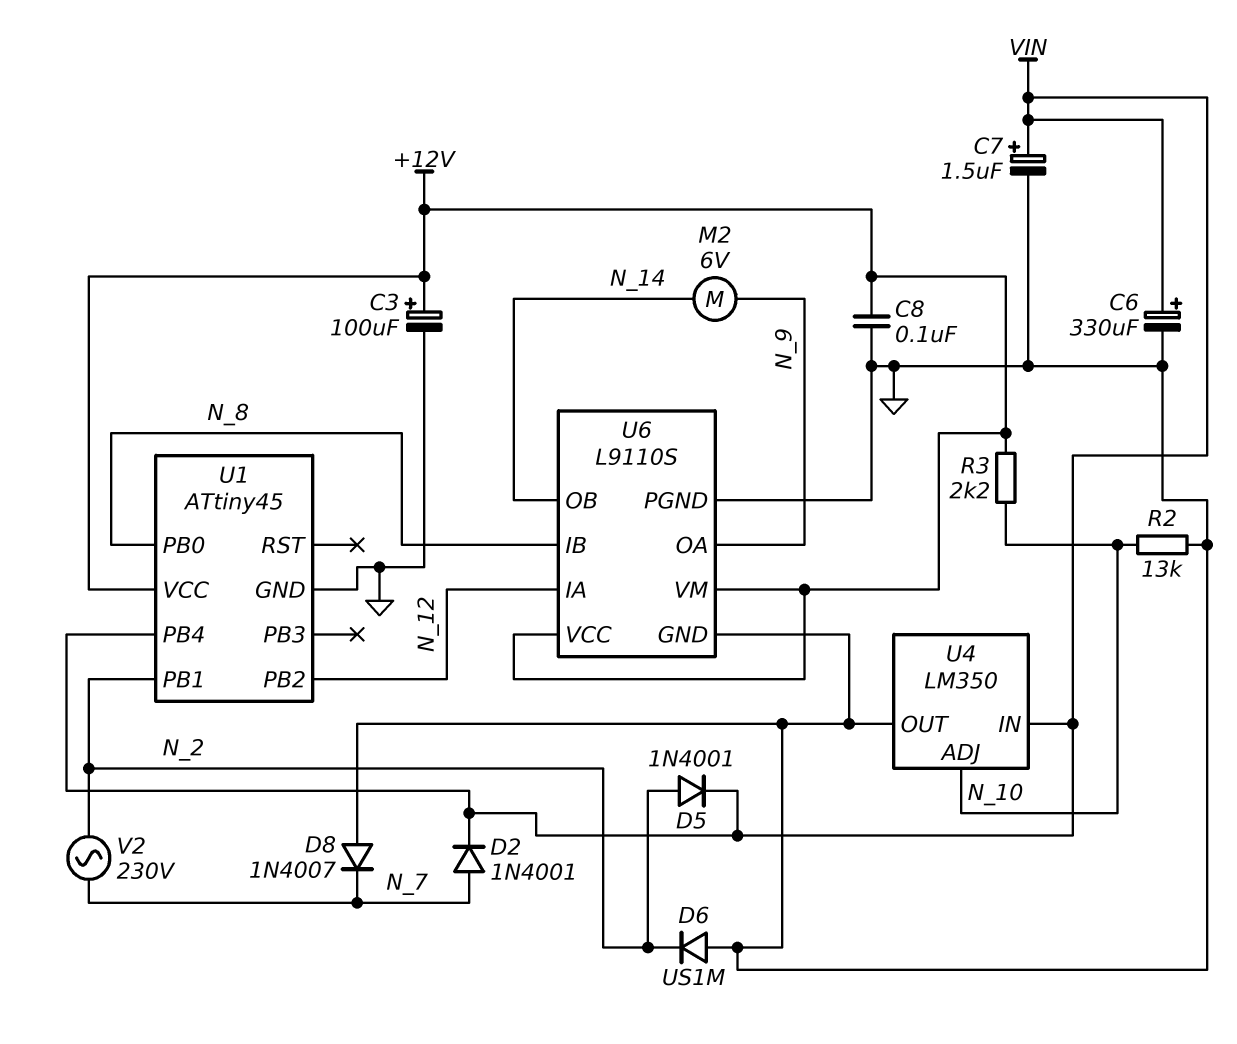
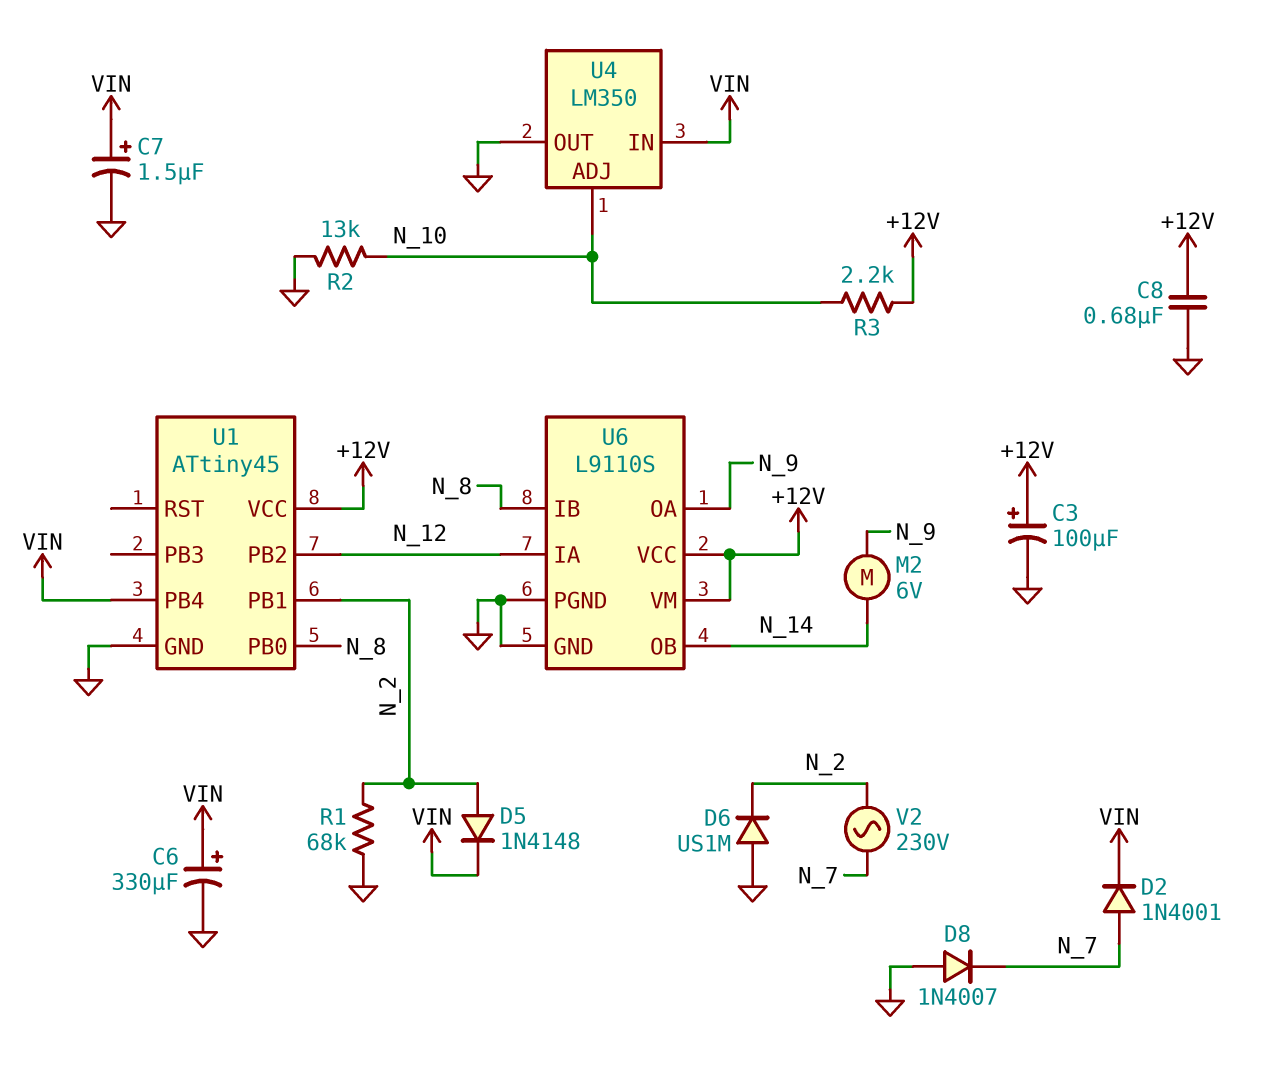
C8: 100nF (+12V, GND) -> 680nF (+12V, GND)
D5: diode 1N4001 (A N_2, K VIN) -> diode 1N4148 (A N_2, K VIN)
R1: none -> 68k (GND, N_2)

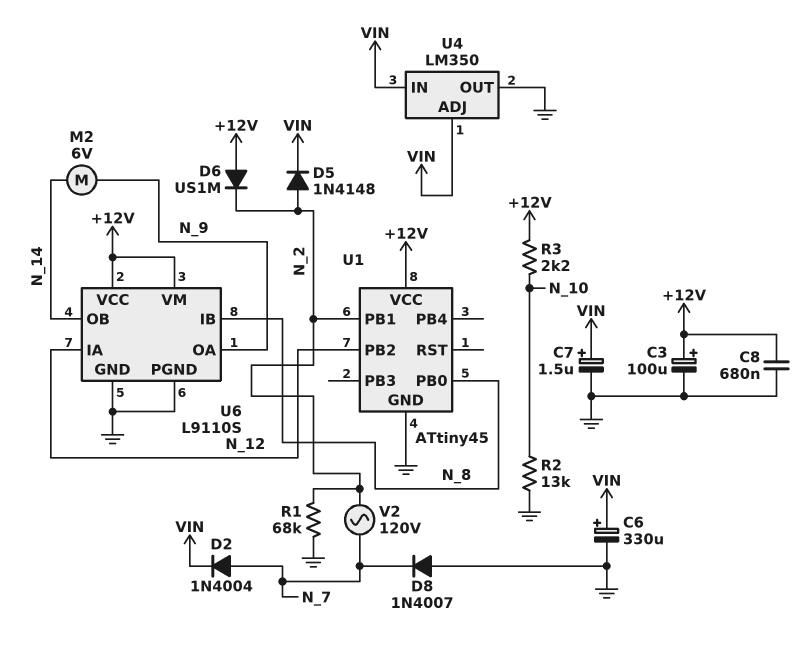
D2: diode 1N4001 (A N_7, K VIN) -> diode 1N4004 (A N_7, K VIN)
D6: diode US1M (A GND, K N_2) -> diode US1M (A +12V, K N_2)
U1 pin PB4: VIN -> none
U4 pin ADJ: N_10 -> VIN
V2: AC 230V (N_2, N_7) -> AC 120V (N_2, N_7)

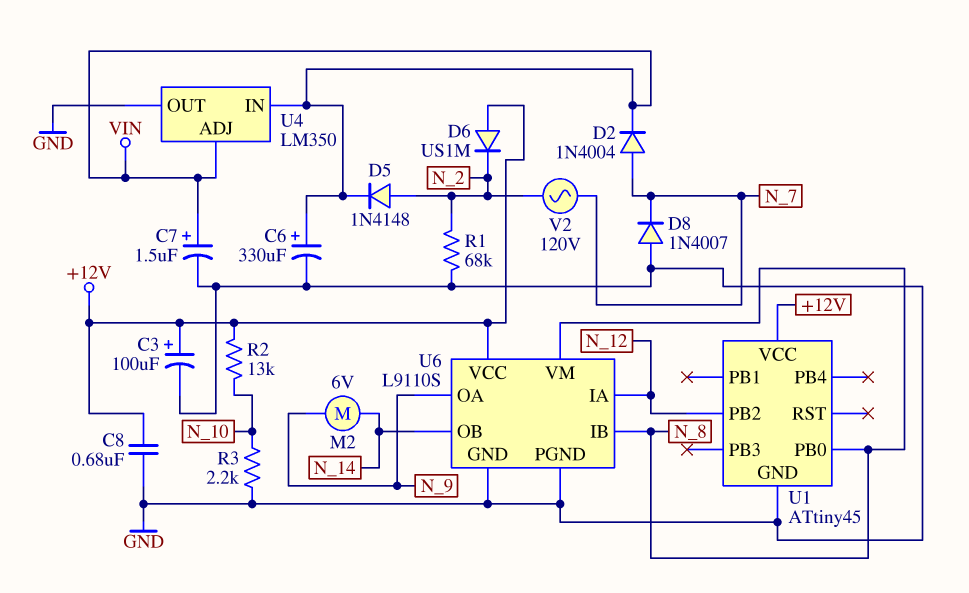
R2: 13k (GND, N_10) -> 13k (+12V, N_10)
R3: 2.2k (+12V, N_10) -> 2.2k (GND, N_10)
U1 pin PB1: N_2 -> none
U6 pin VM: +12V -> N_8

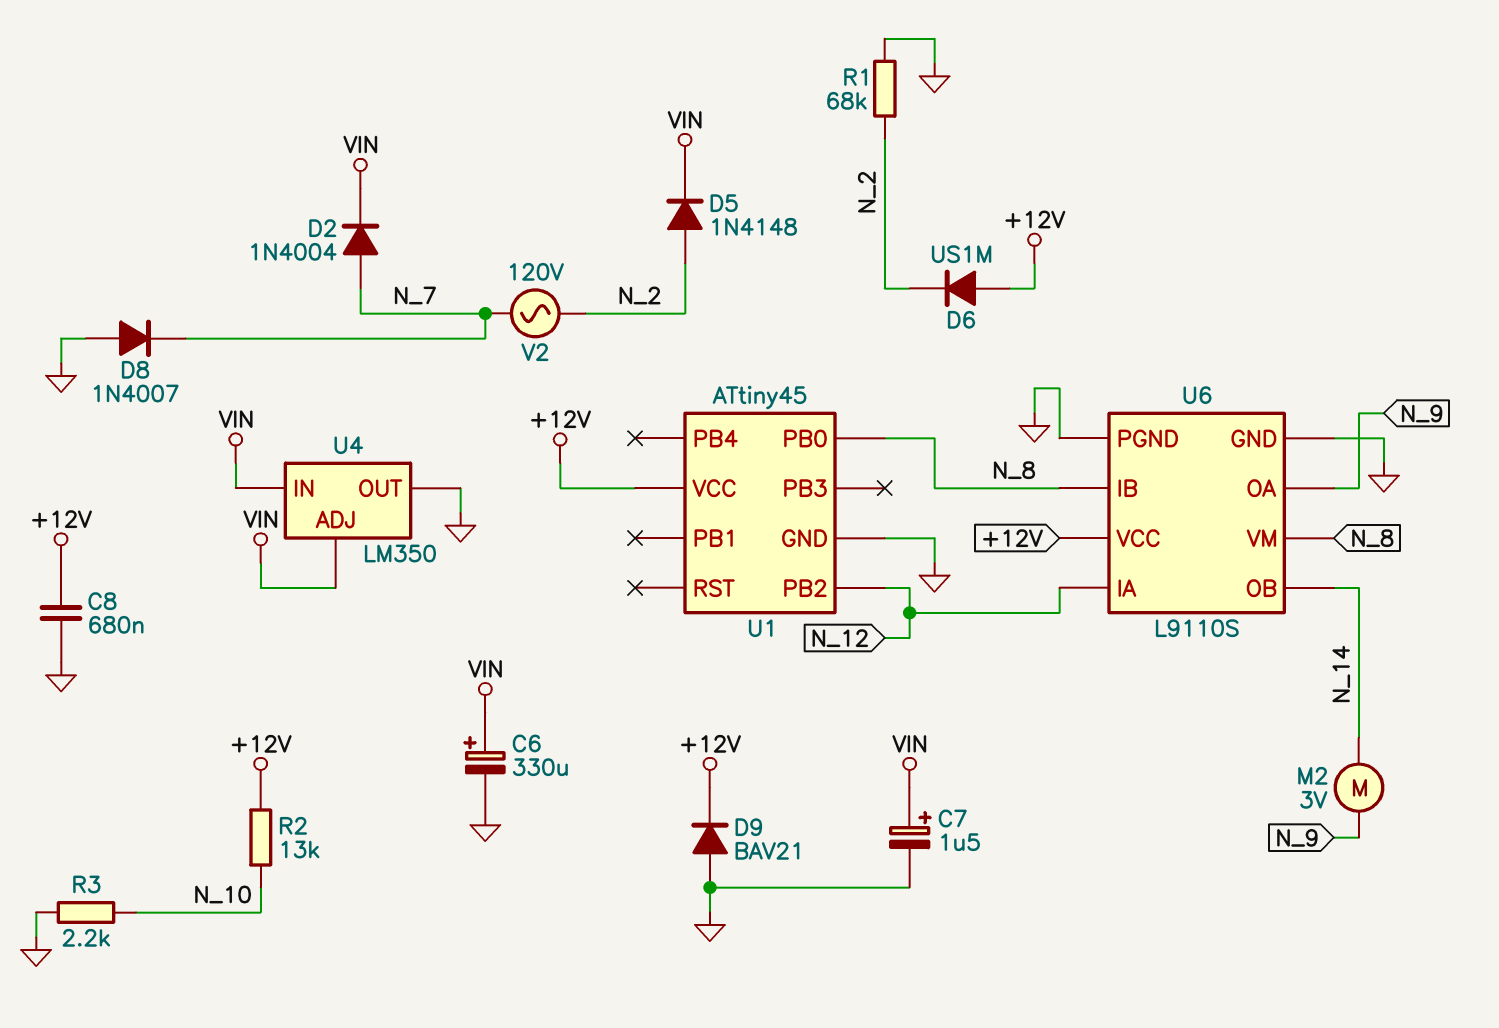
C3: 100uF (plus +12V, minus GND) -> none
D9: none -> diode BAV21 (A GND, K +12V)
M2: motor 6V (N_9, N_14) -> motor 3V (N_9, N_14)

